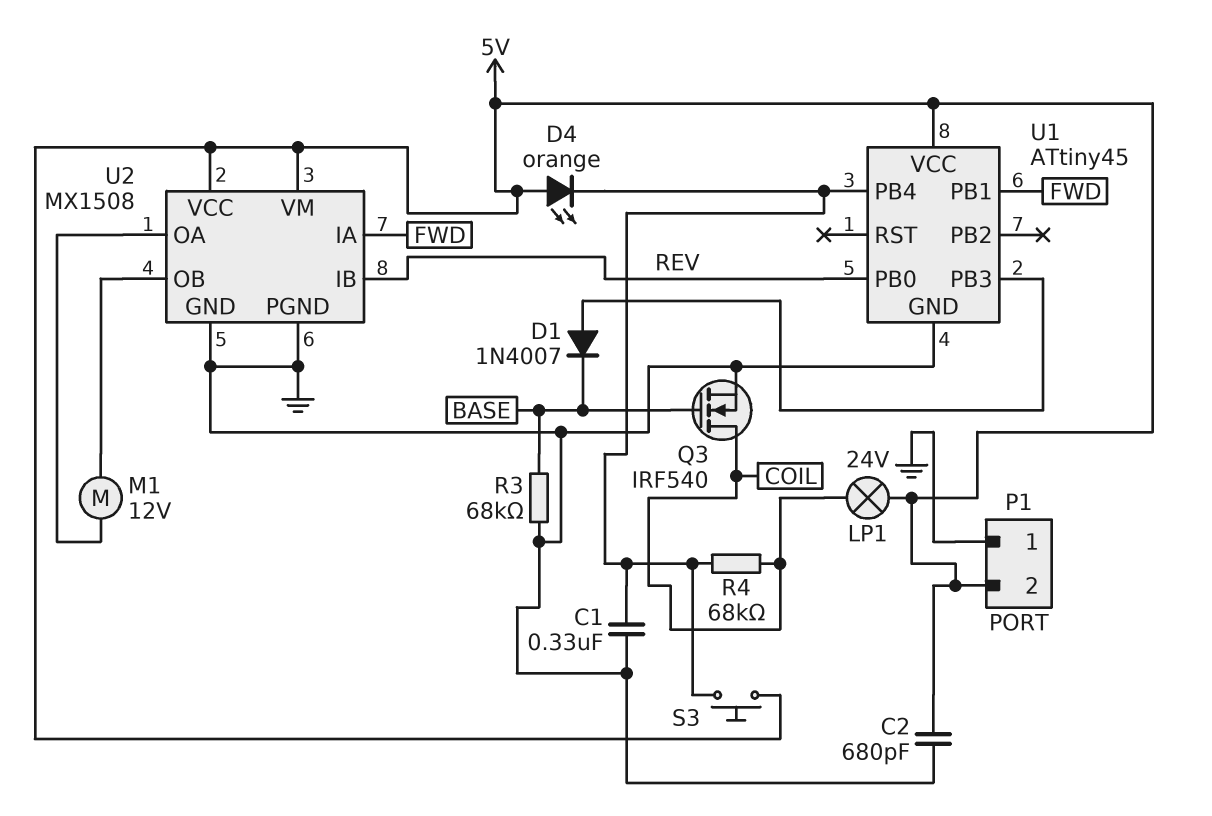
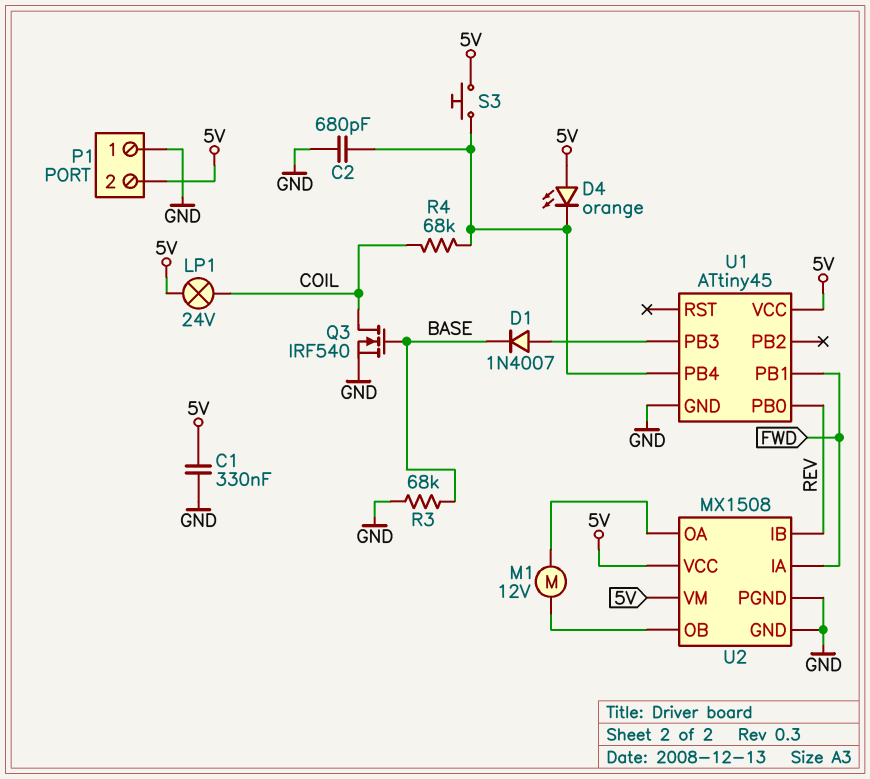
C1: 330nF (GND, U1/PB4) -> 330nF (5V, GND)
C2: 680pF (5V, GND) -> 680pF (GND, U1/PB4)

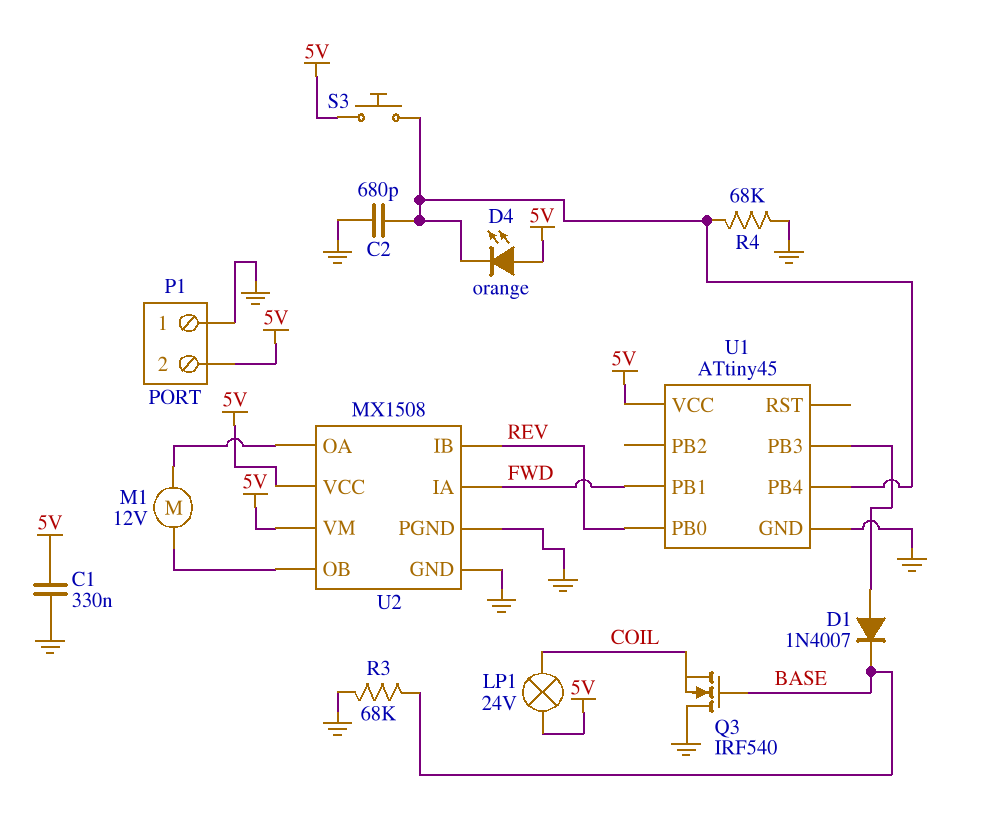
Q3: NMOS IRF540 (G BASE, D COIL, S GND) -> NMOS IRF540 (G BASE, D GND, S COIL)
R4: 68k (COIL, U1/PB4) -> 68k (GND, U1/PB4)

